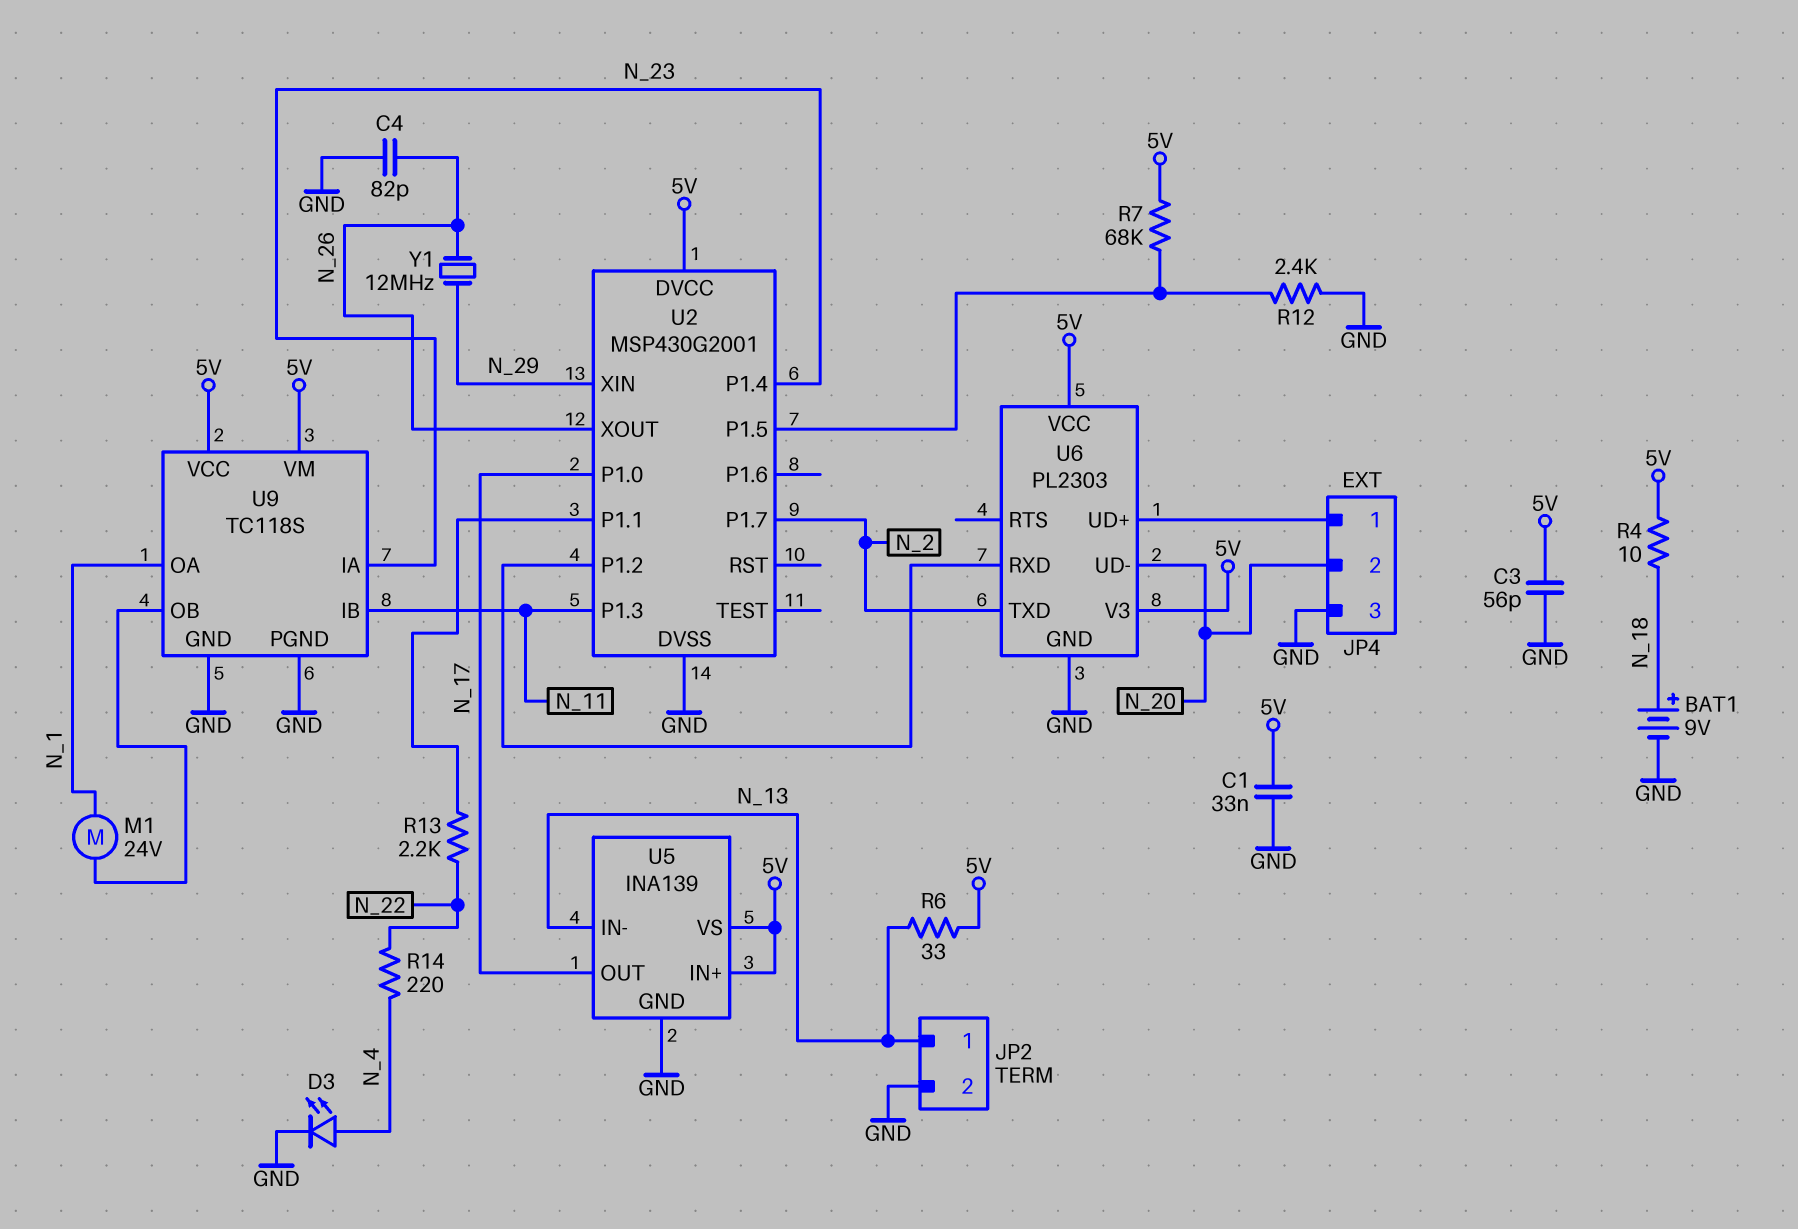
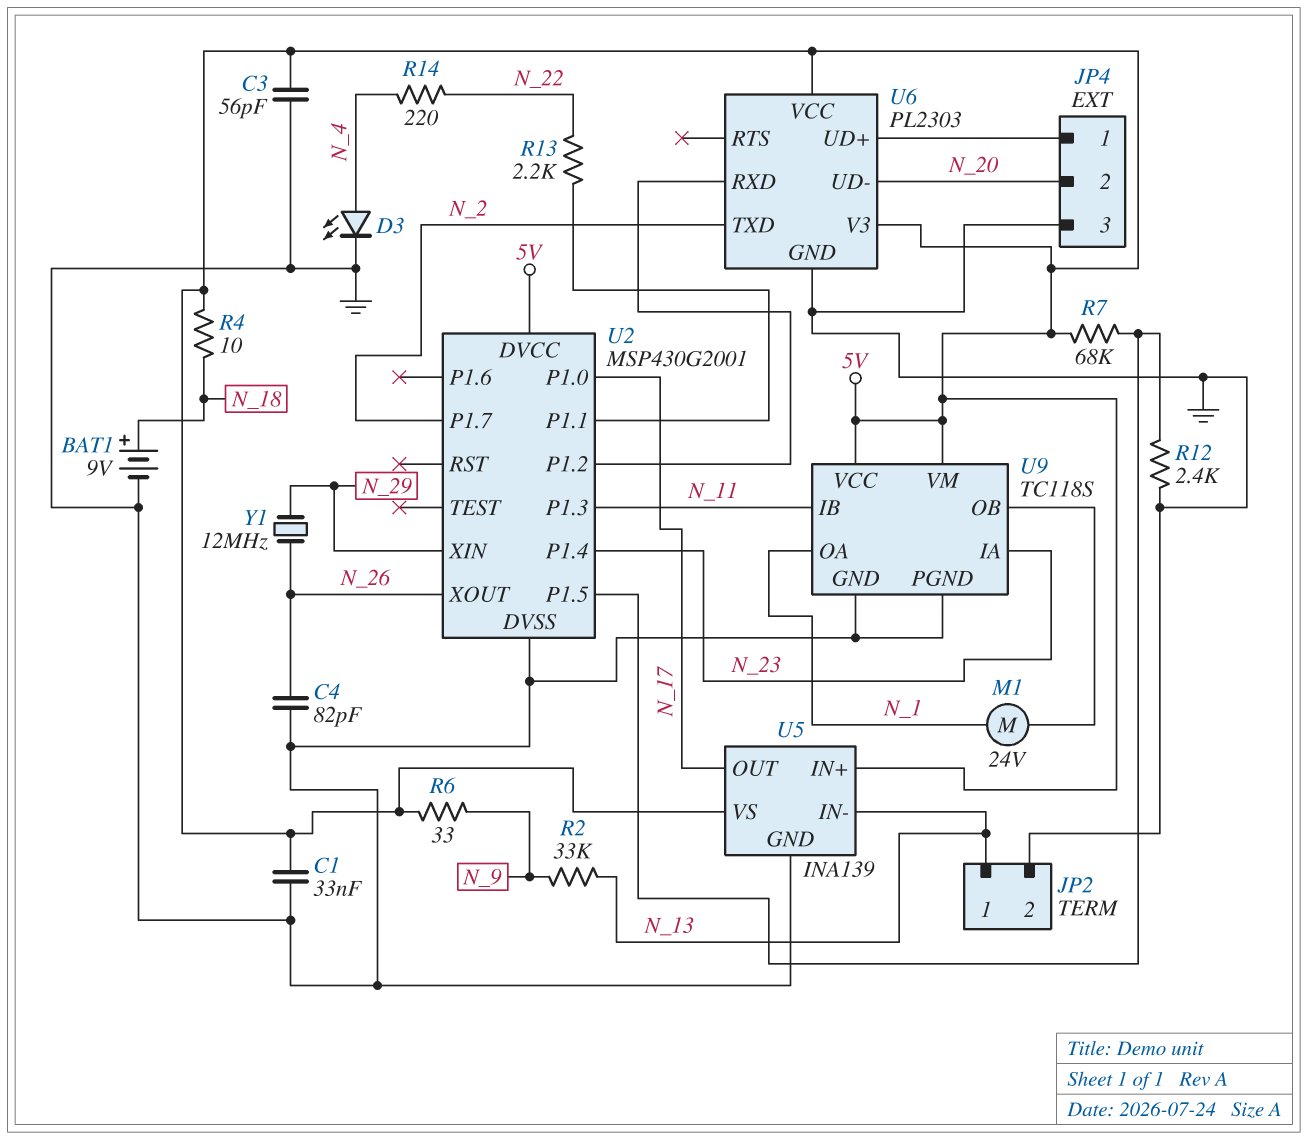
R2: none -> 33k (N_9, N_13)
R6: 33 (5V, N_13) -> 33 (5V, N_9)

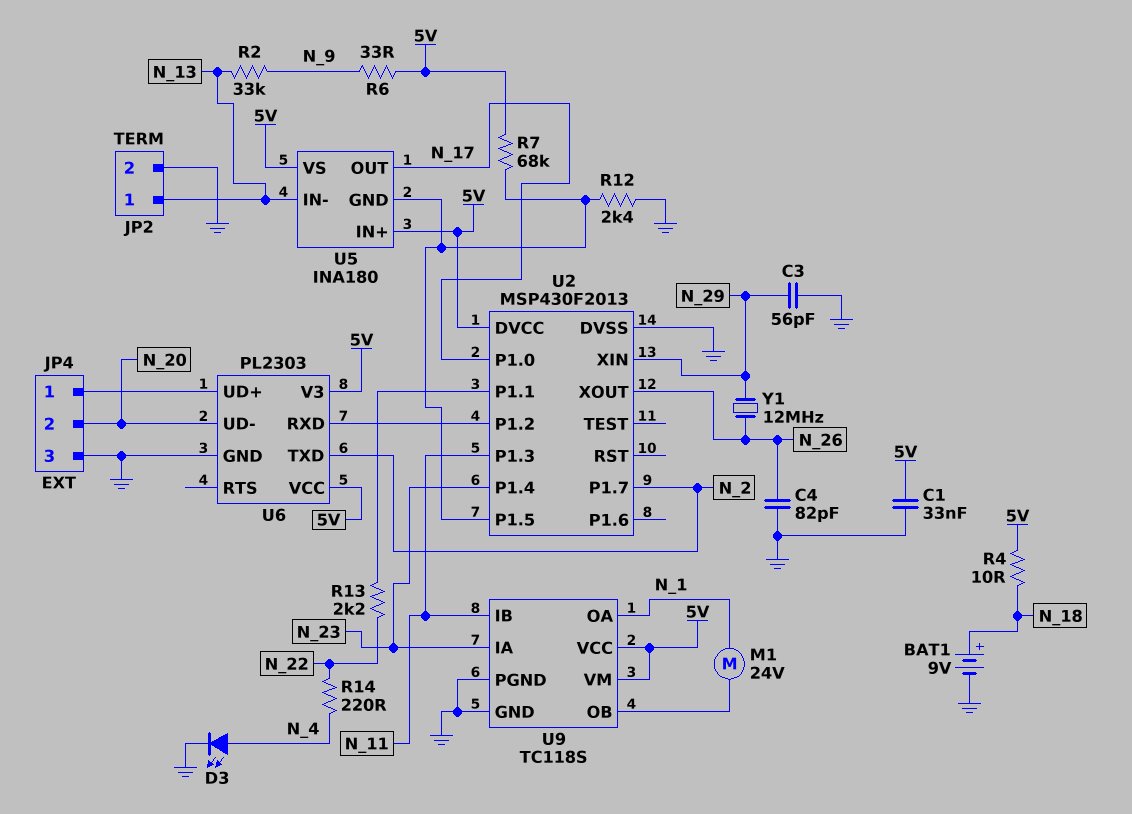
C3: 56pF (5V, GND) -> 56pF (GND, N_29)
U2: MSP430G2001 -> MSP430F2013
U5: INA139 -> INA180
U5 pin GND: GND -> U2/P1.5

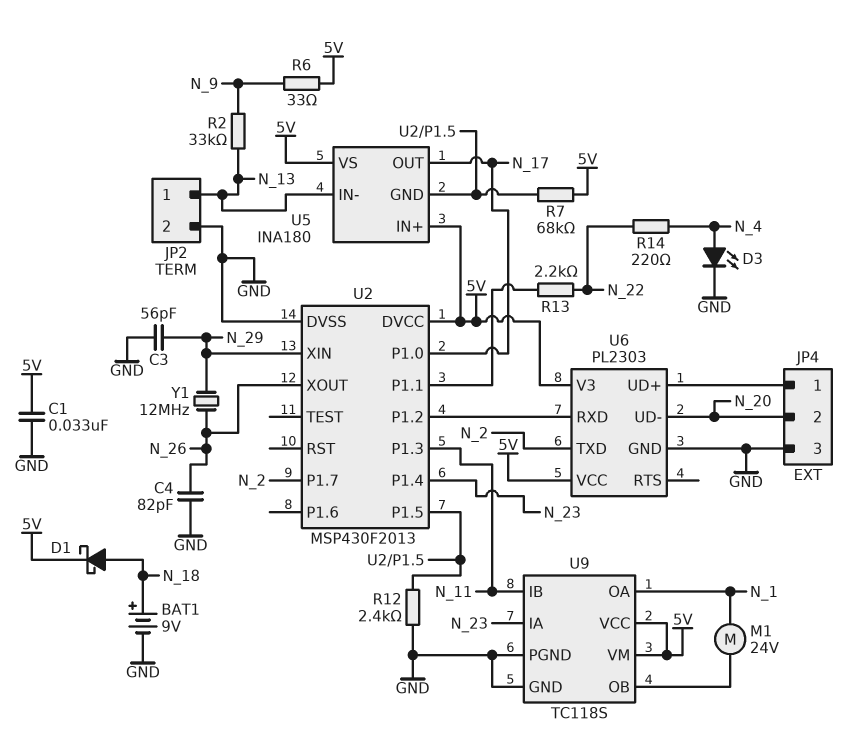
D1: none -> schottky (A N_18, K 5V)
R4: 10 (5V, N_18) -> none

